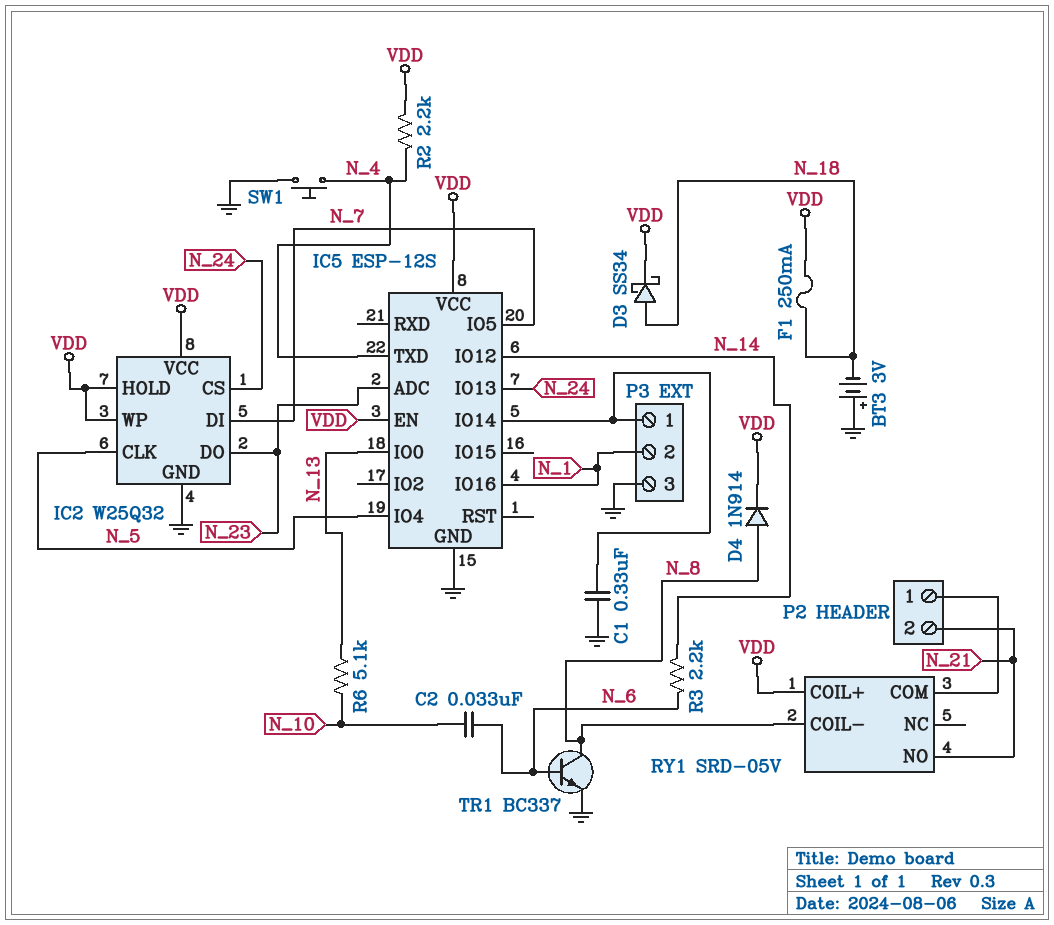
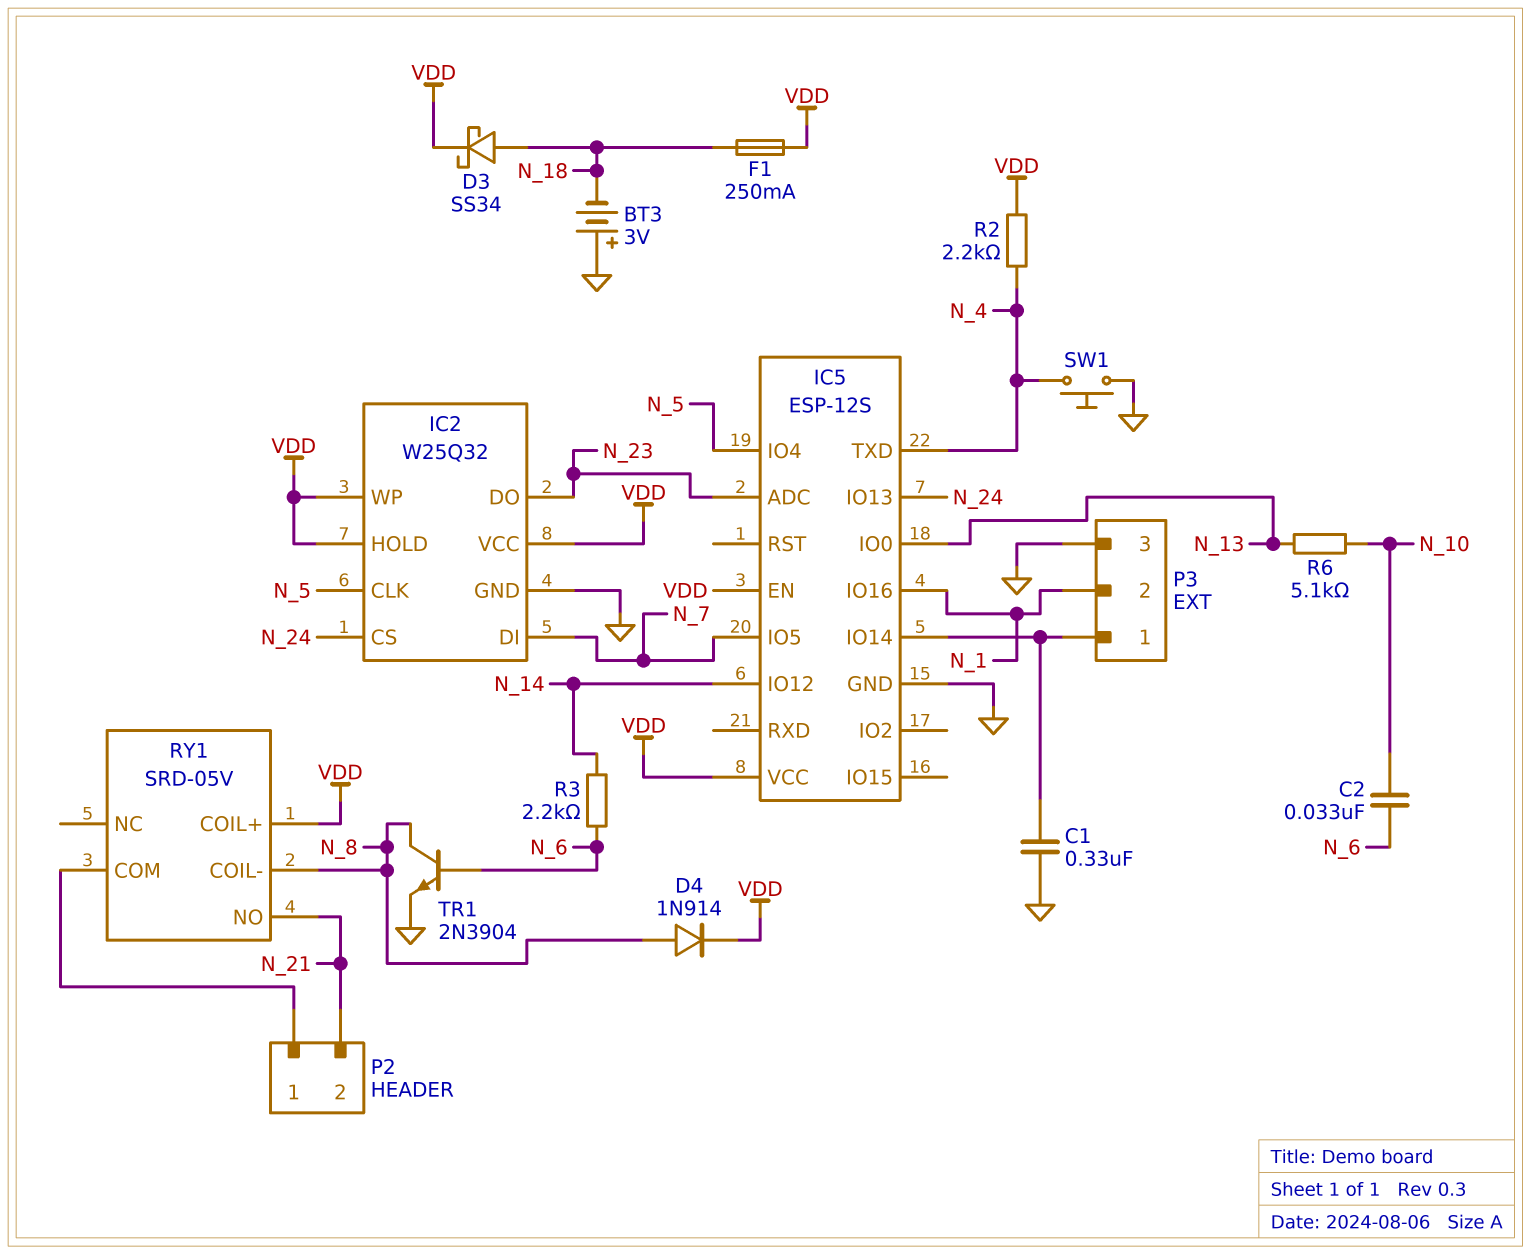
TR1: NPN BC337 (B N_6, C N_8, E GND) -> NPN 2N3904 (B N_6, C N_8, E GND)

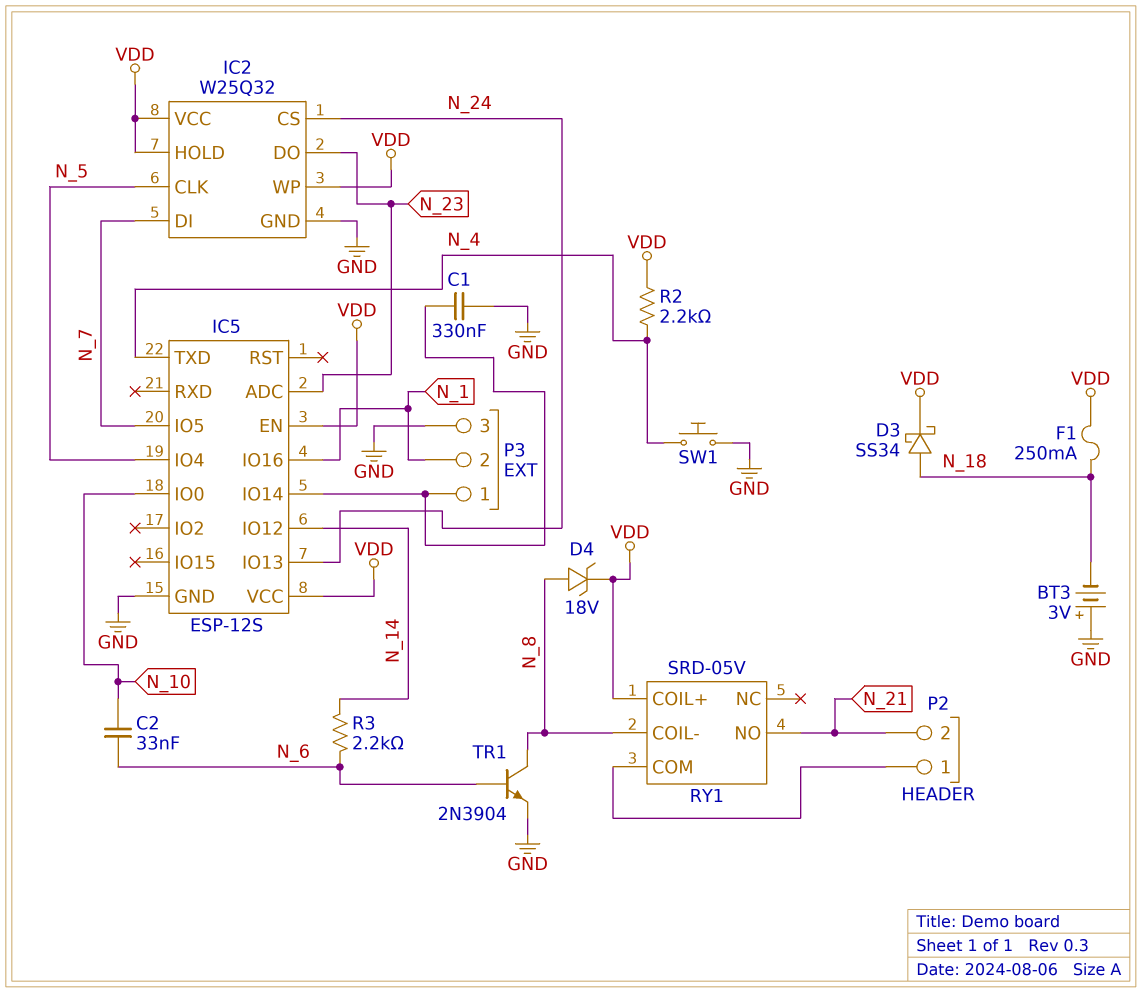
D4: diode 1N914 (A N_8, K VDD) -> zener 18V (A N_8, K VDD)
IC5 pin IO0: N_13 -> N_10
R6: 5.1k (N_10, N_13) -> none

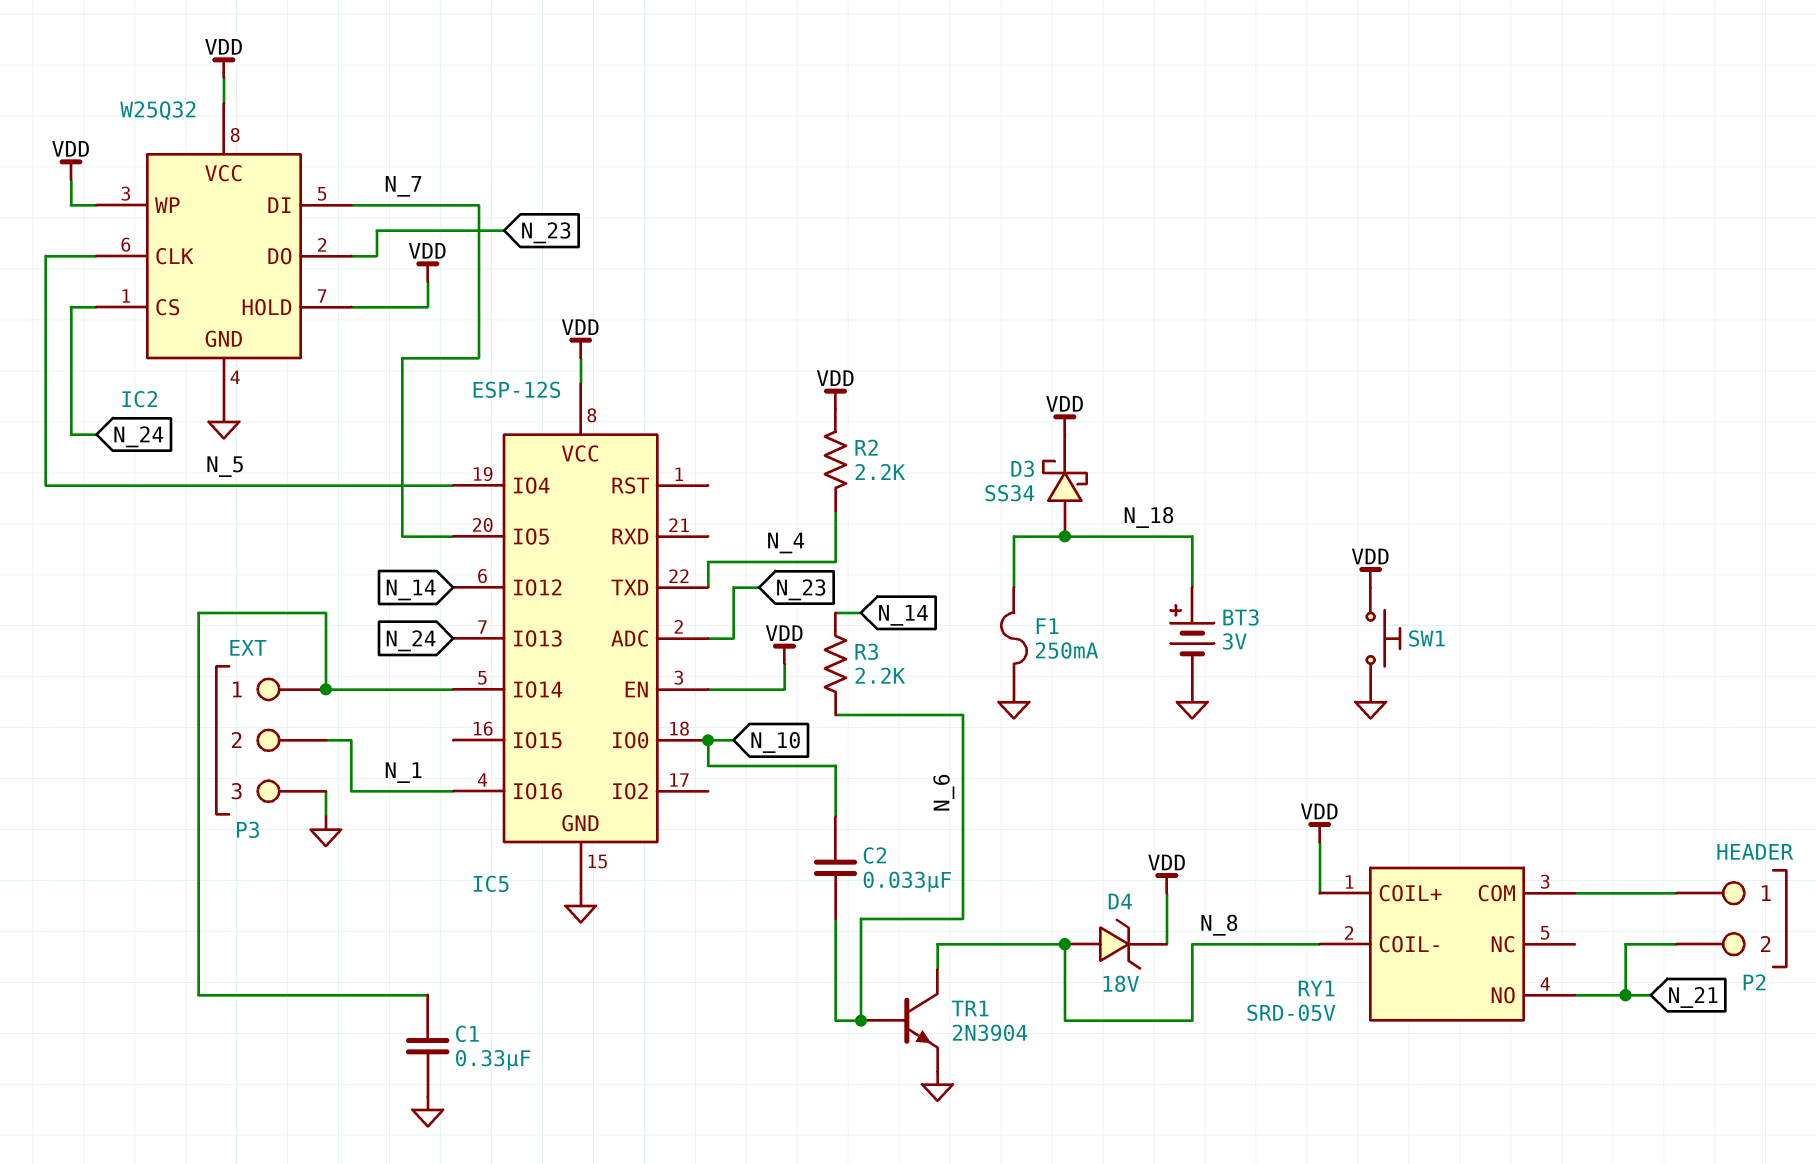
BT3: 3V (plus GND, minus N_18) -> 3V (plus N_18, minus GND)
F1: 250mA (N_18, VDD) -> 250mA (GND, N_18)
SW1: button (GND, N_4) -> button (GND, VDD)

